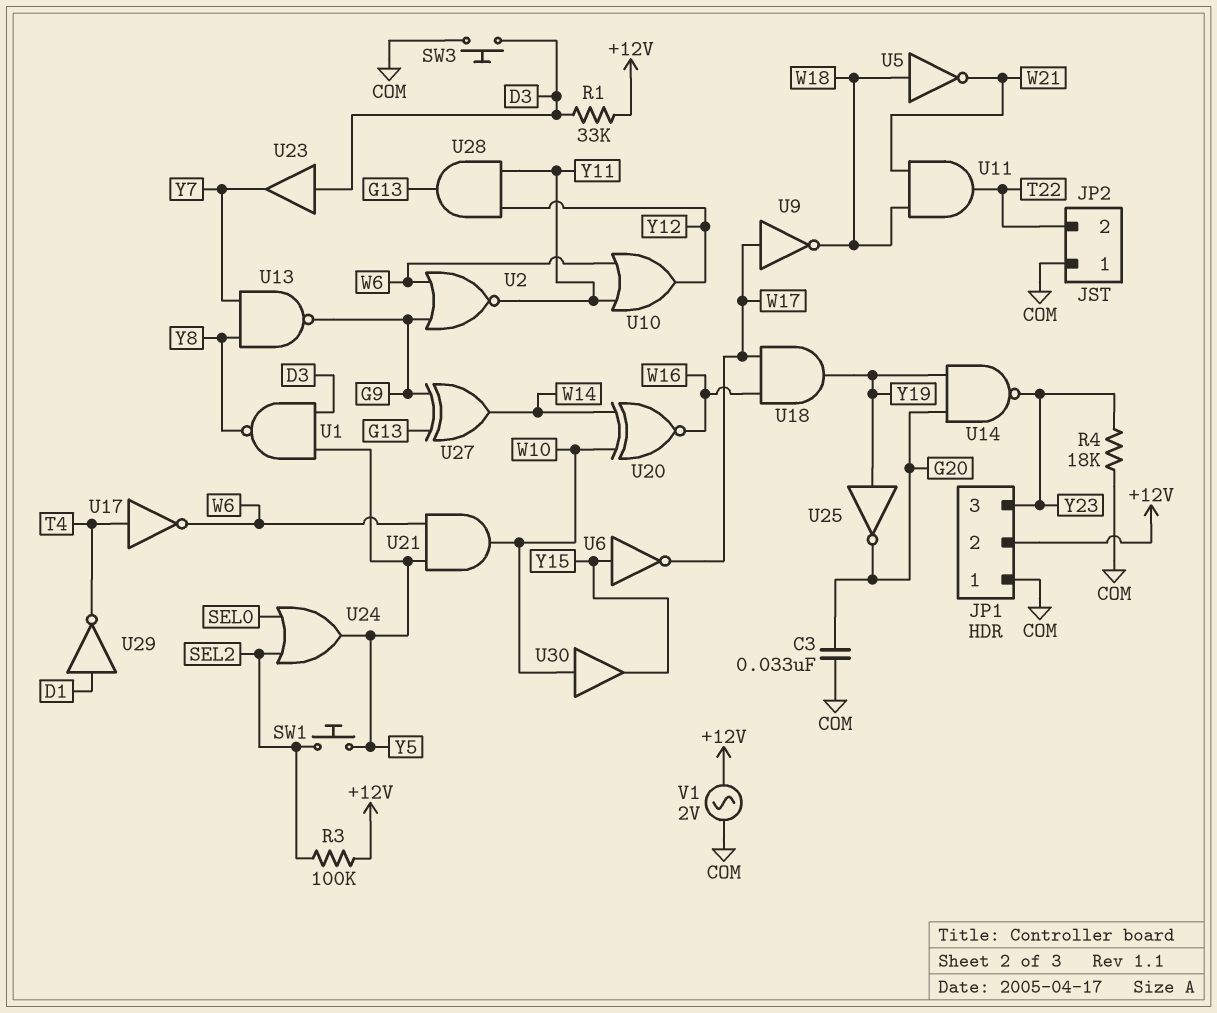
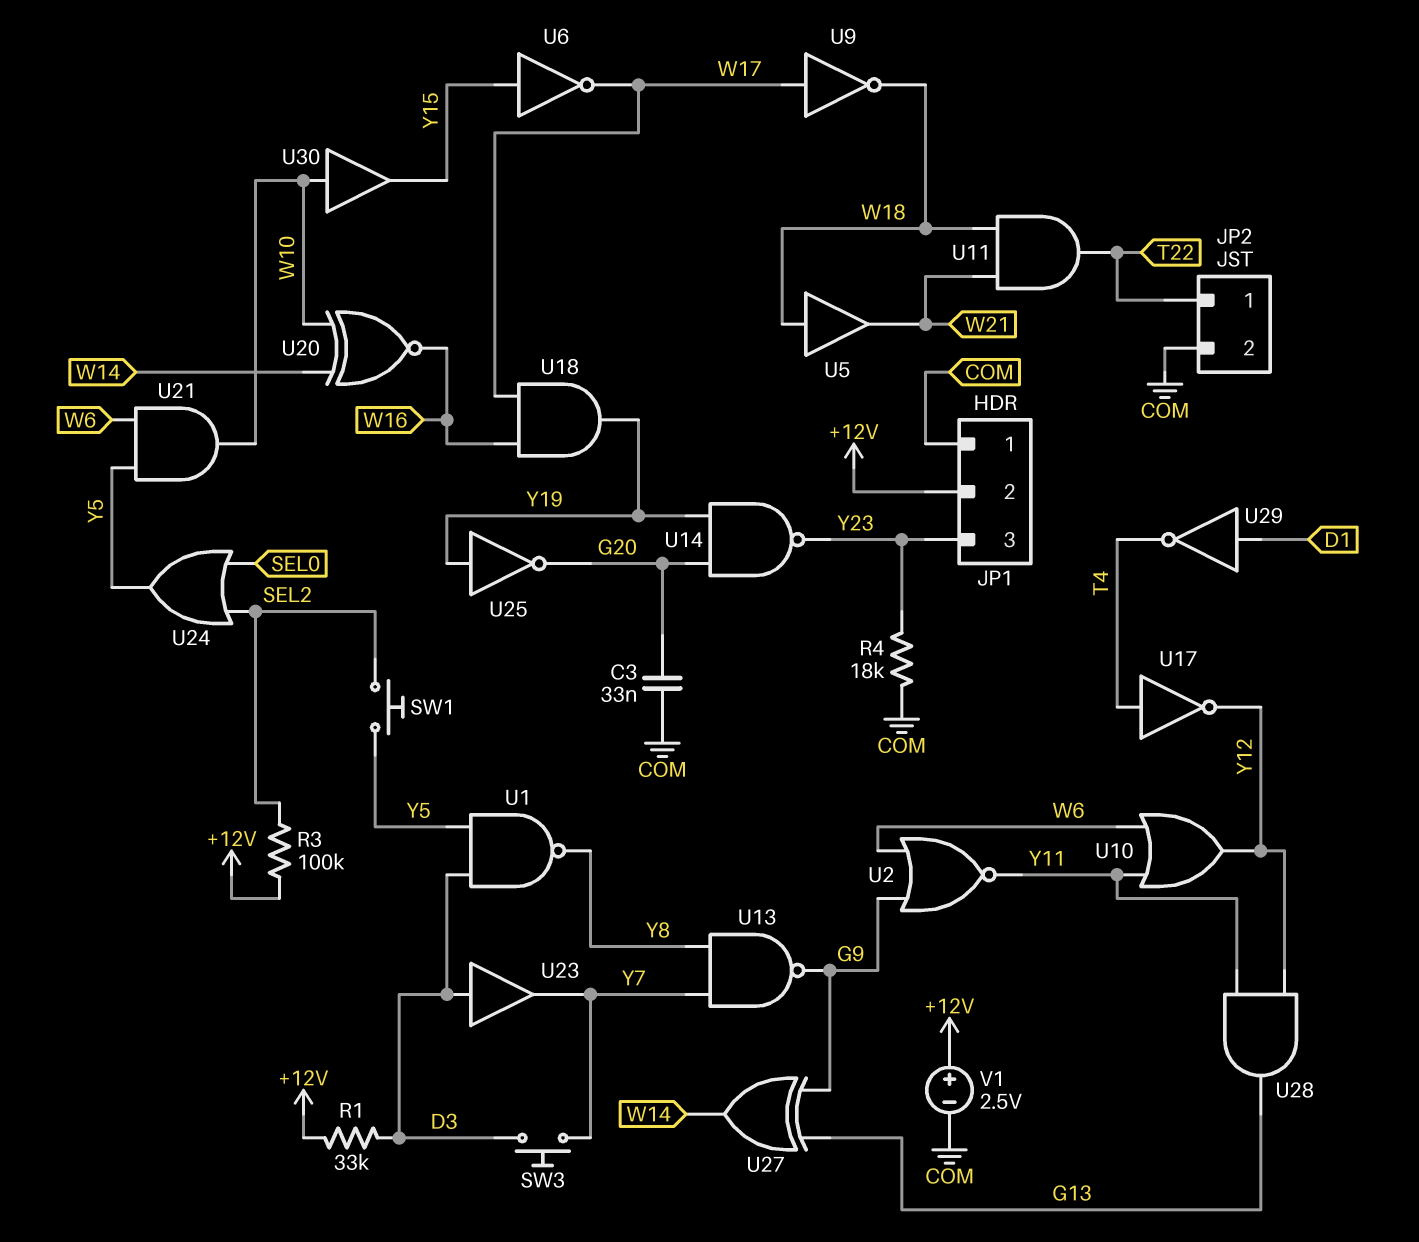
JP2 pin 1: COM -> T22
JP2 pin 2: T22 -> COM
SW3: button (COM, D3) -> button (D3, Y7)
U5: NOT (in W18, out W21) -> buffer (in W18, out W21)
U17: NOT (in T4, out W6) -> NOT (in T4, out Y12)
V1: AC 2V (+12V, COM) -> 2.5V (plus +12V, minus COM)

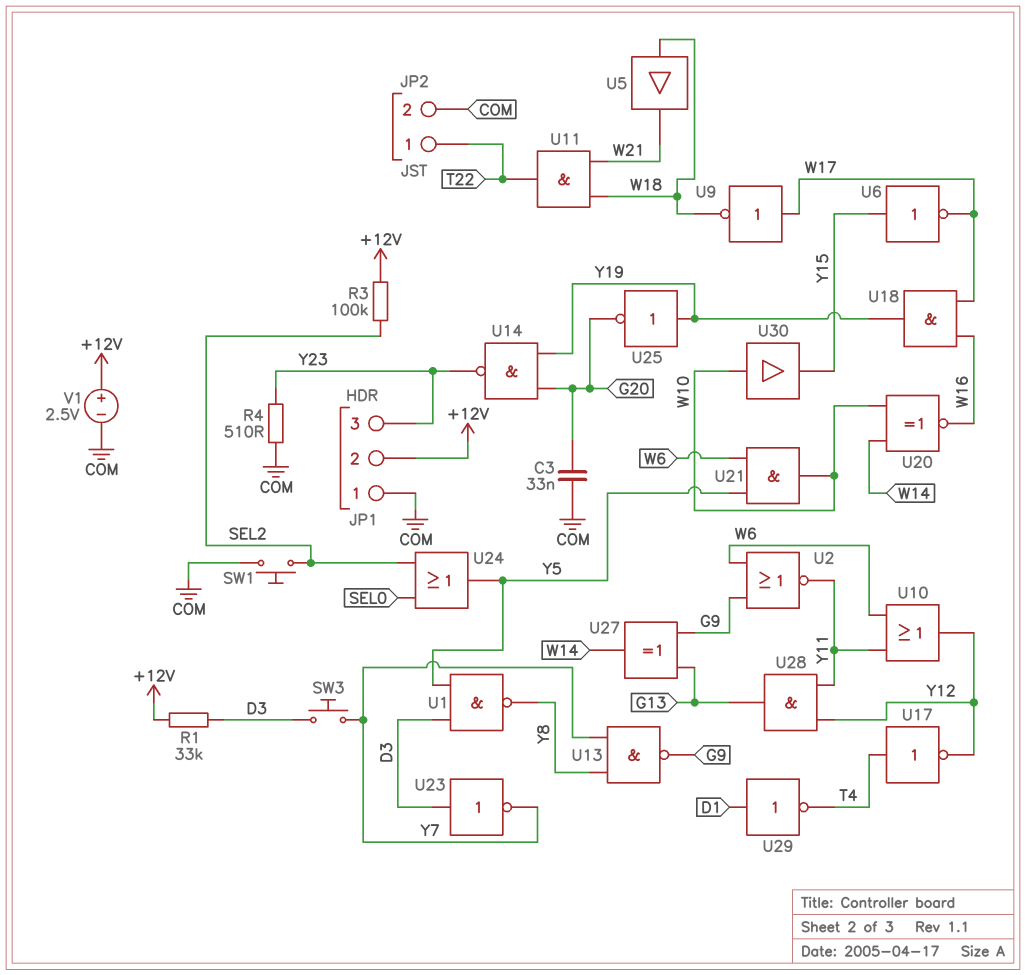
R4: 18k (COM, Y23) -> 510 (COM, Y23)
SW1: button (SEL2, Y5) -> button (COM, SEL2)
U23: buffer (in D3, out Y7) -> NOT (in D3, out Y7)

